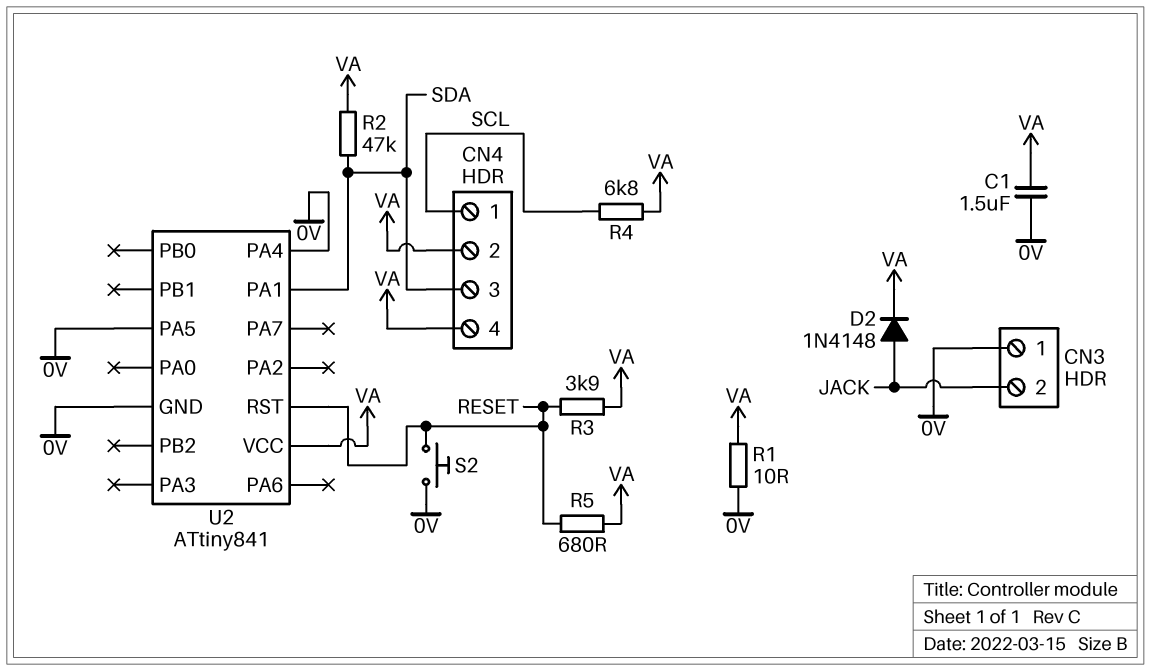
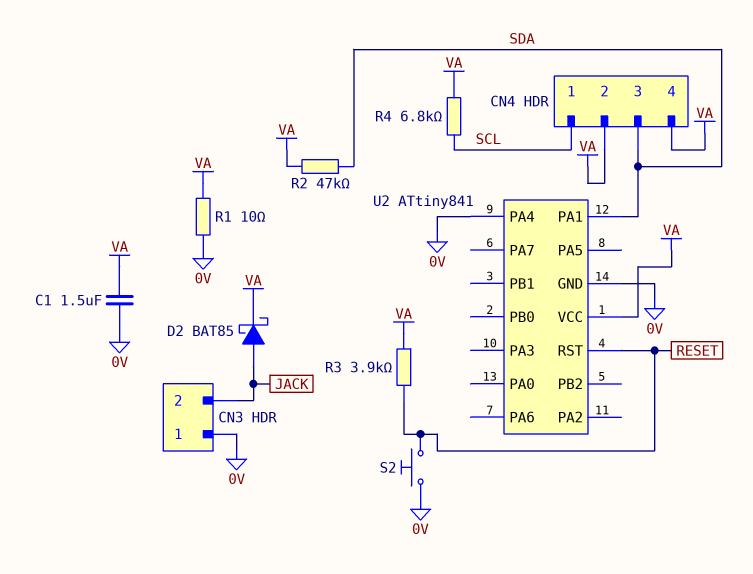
D2: diode 1N4148 (A JACK, K VA) -> schottky BAT85 (A JACK, K VA)
R5: 680 (RESET, VA) -> none
U2 pin PA5: 0V -> none

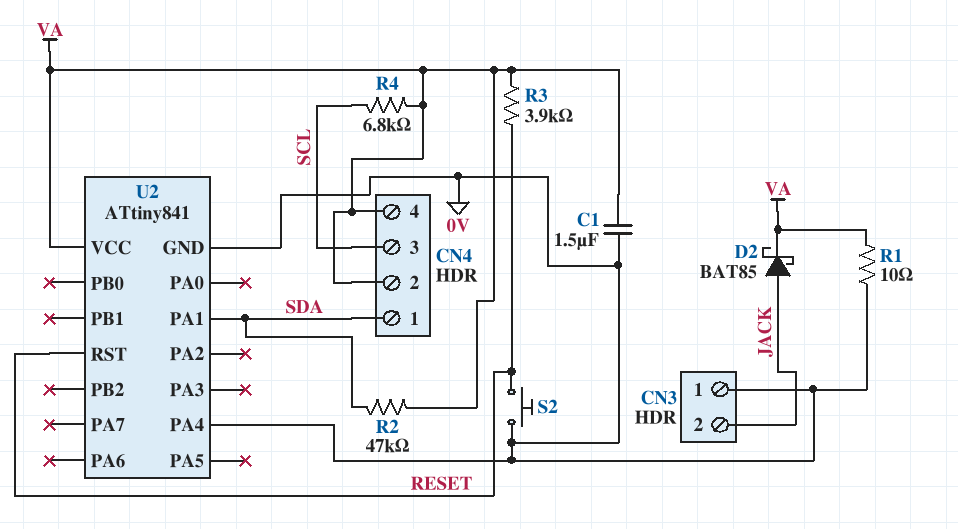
CN4 pin 1: SCL -> SDA
CN4 pin 3: SDA -> SCL

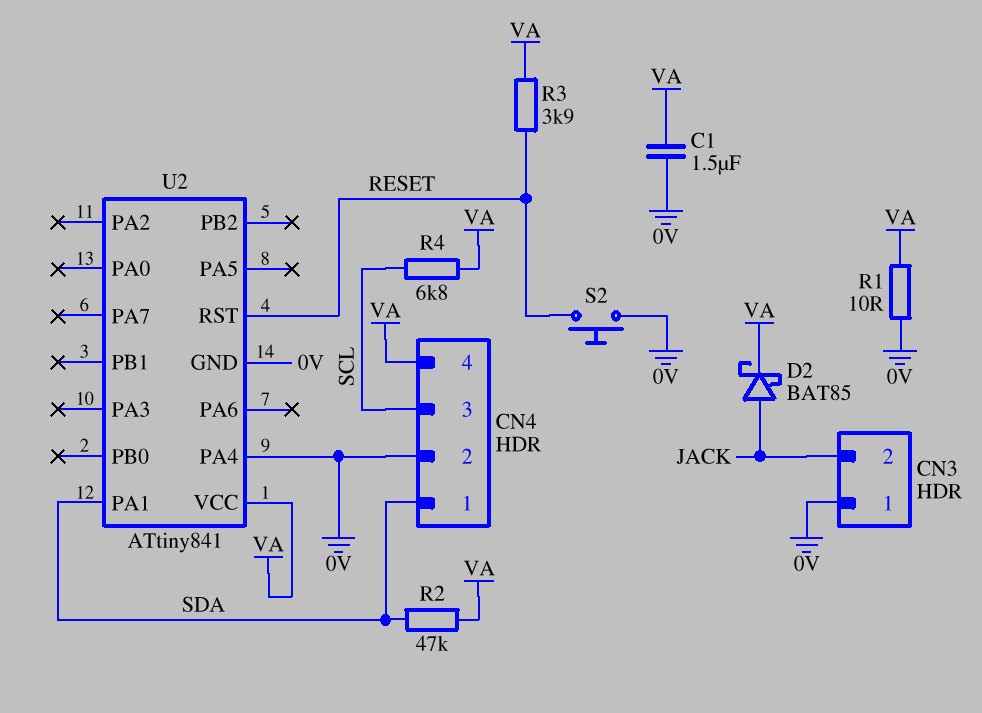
CN4 pin 2: VA -> 0V

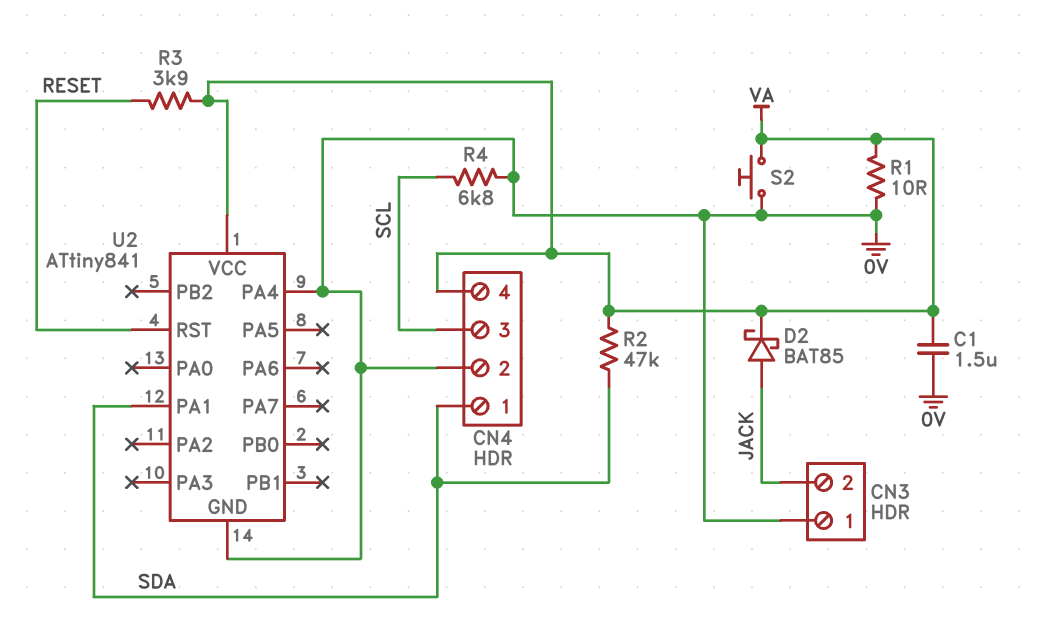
R4: 6.8k (SCL, VA) -> 6.8k (0V, SCL)
S2: button (0V, RESET) -> button (0V, VA)

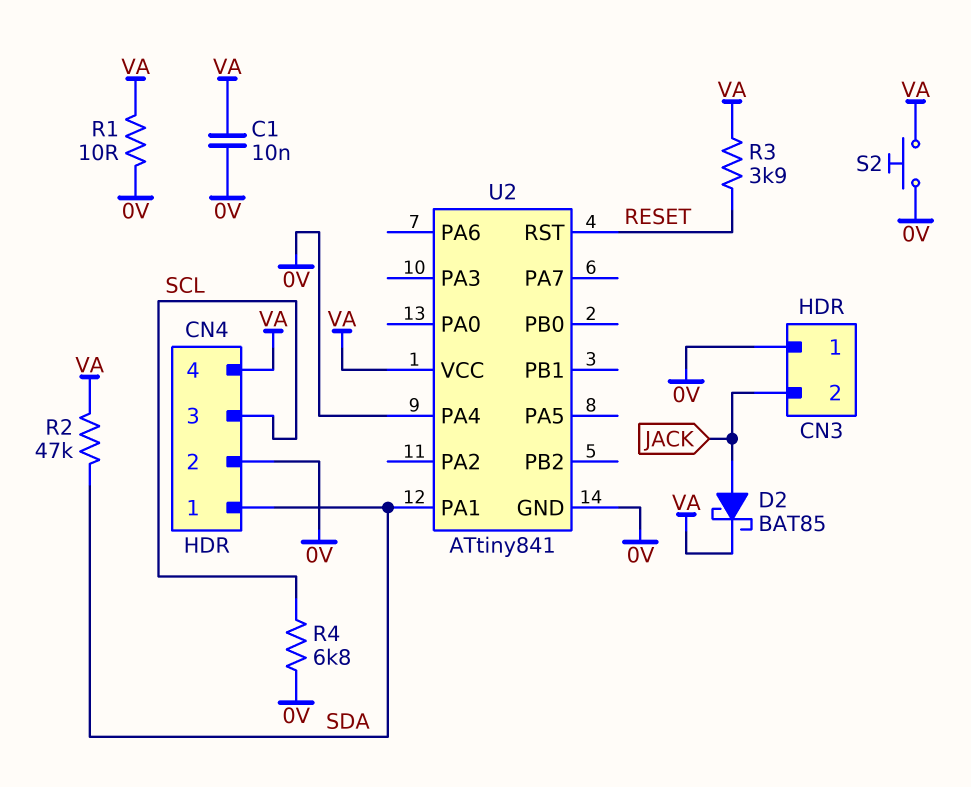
C1: 1.5uF (0V, VA) -> 10nF (0V, VA)

